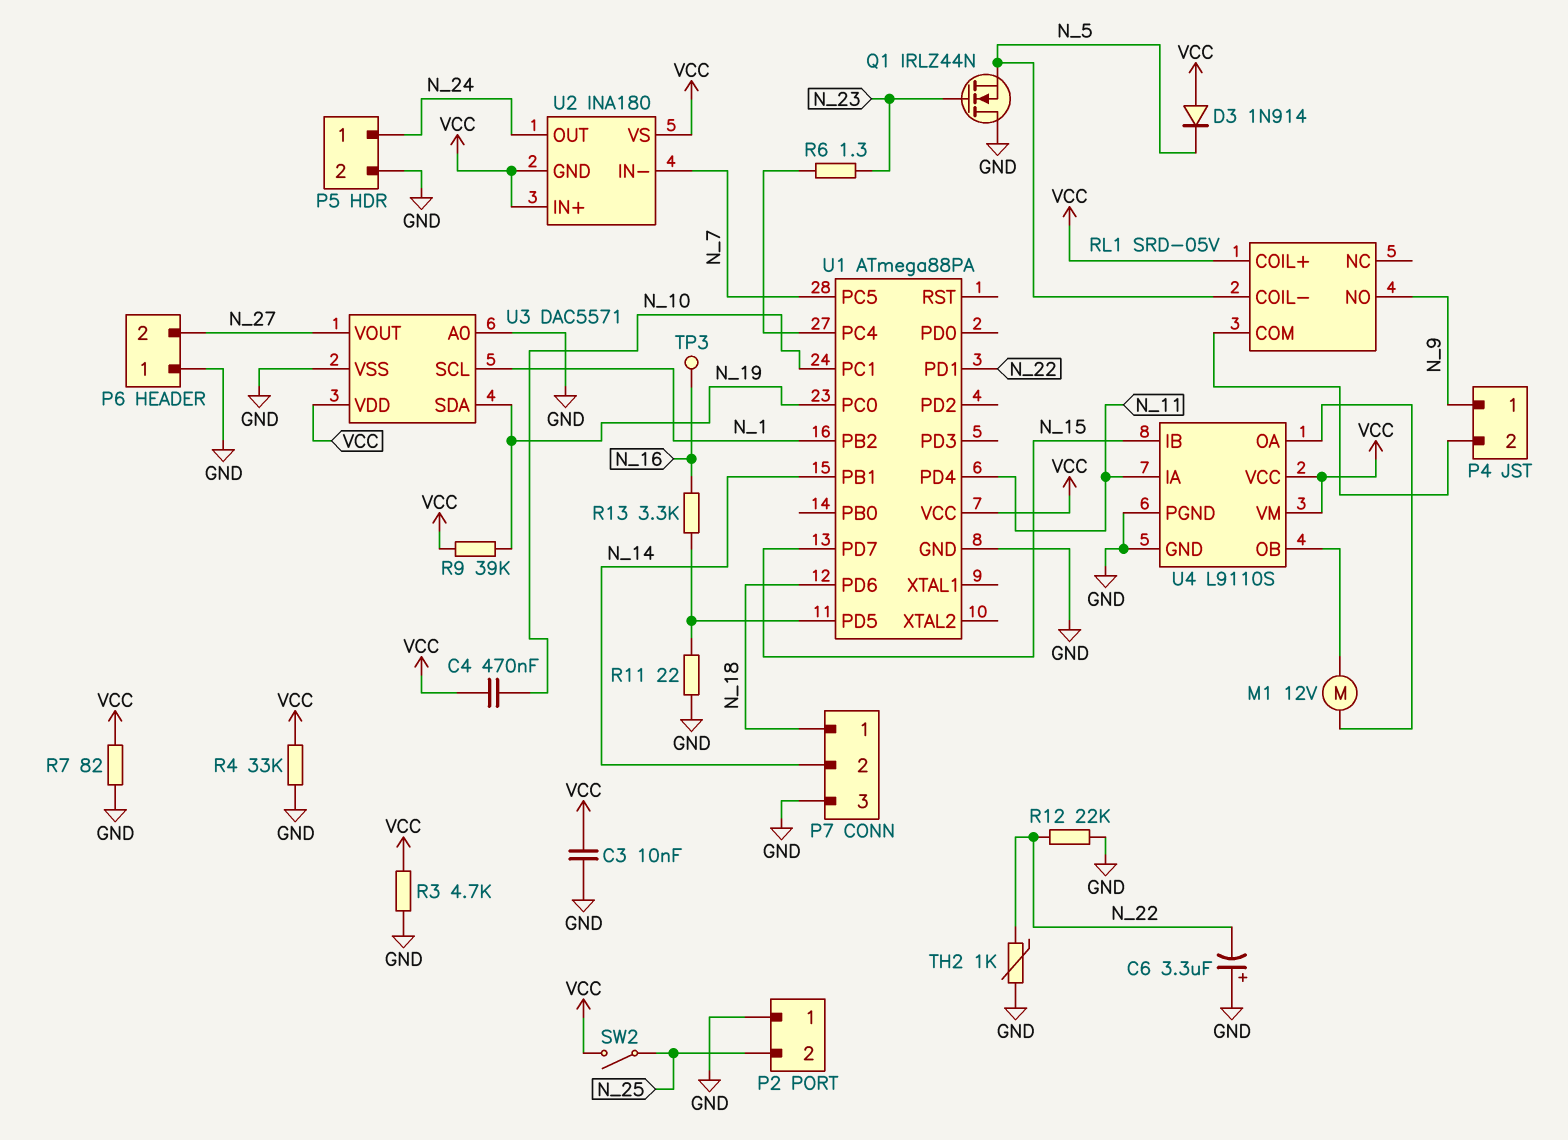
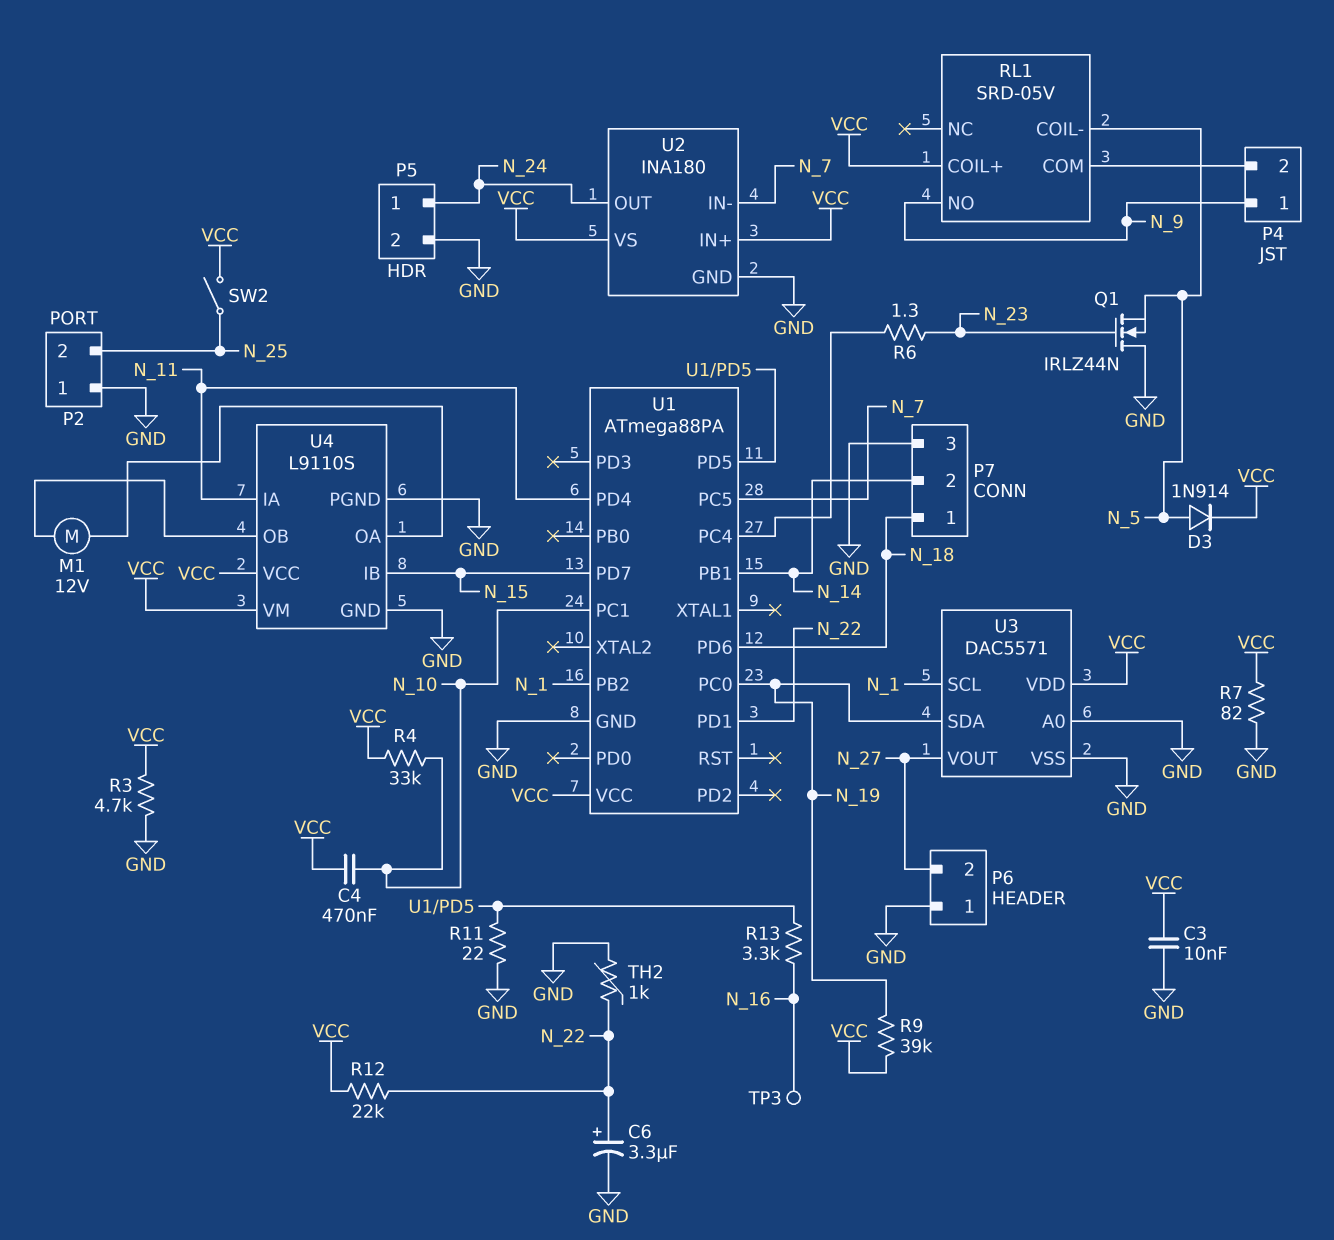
C6: 3.3uF (plus GND, minus N_22) -> 3.3uF (plus N_22, minus GND)
D3: diode 1N914 (A VCC, K N_5) -> diode 1N914 (A N_5, K VCC)
R4: 33k (GND, VCC) -> 33k (N_10, VCC)
R12: 22k (GND, N_22) -> 22k (N_22, VCC)
U2 pin GND: VCC -> GND

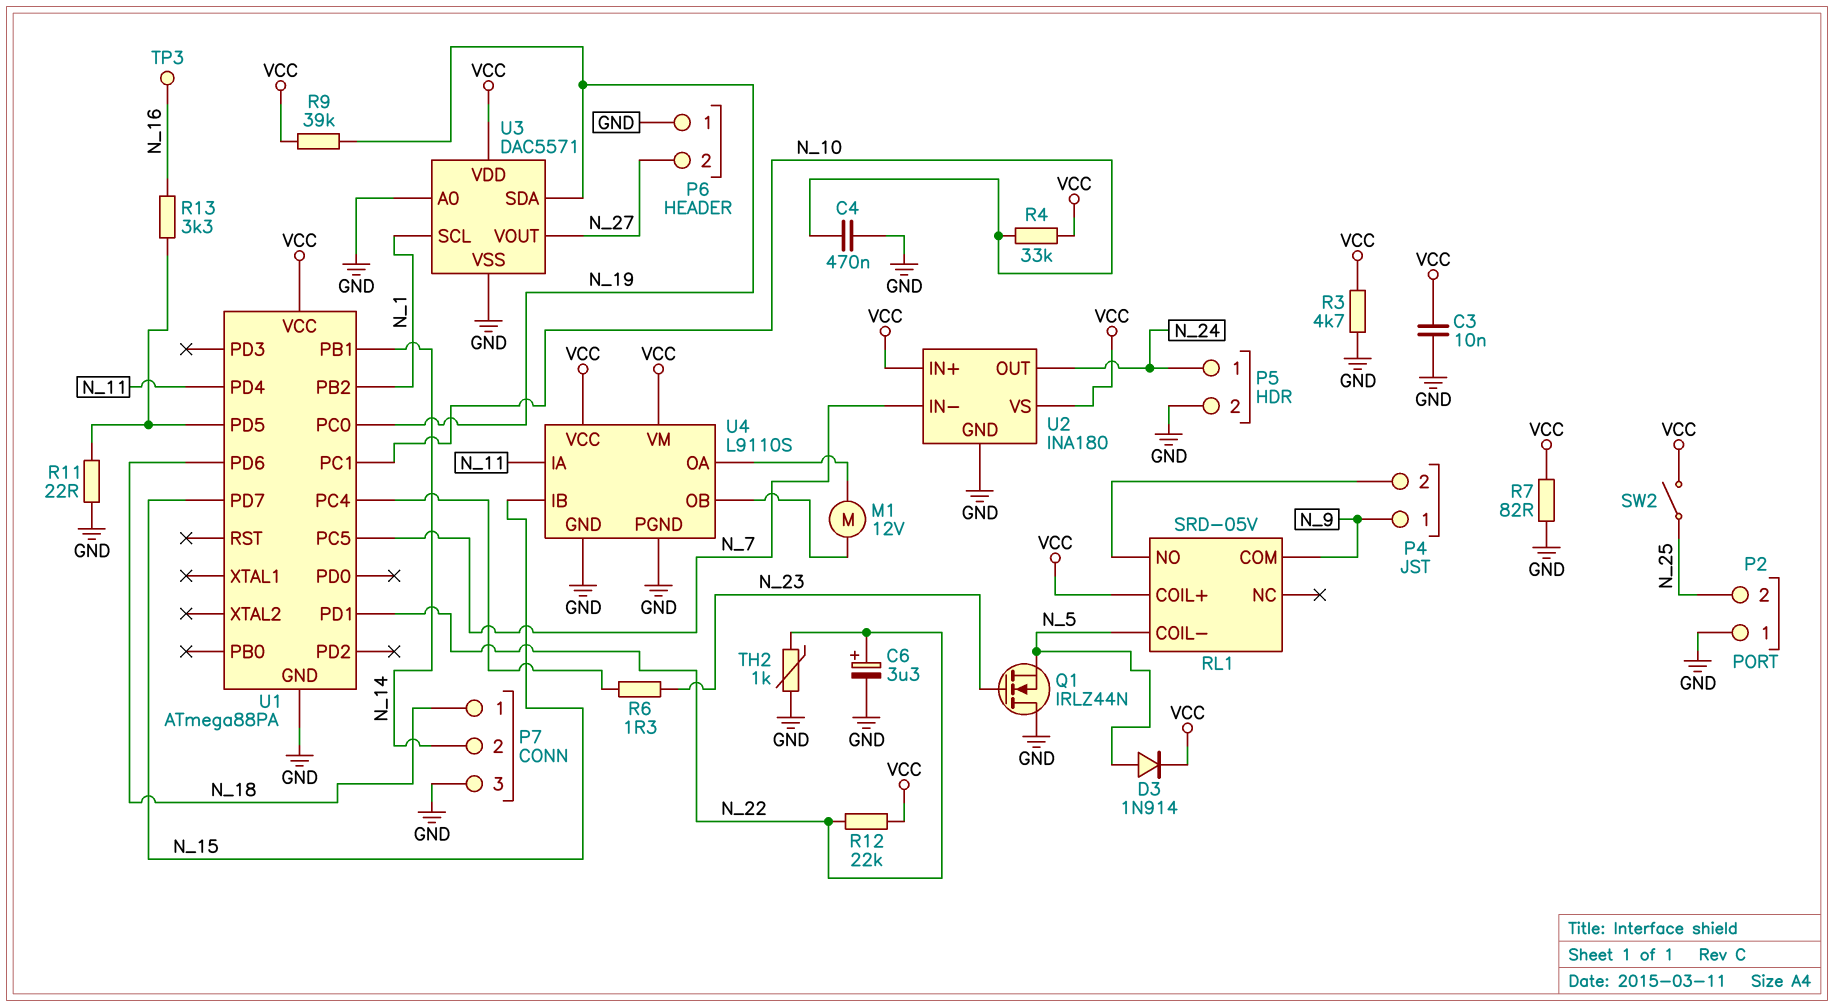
C4: 470nF (N_10, VCC) -> 470nF (GND, N_10)
RL1 pin COM: P4/2 -> N_9
RL1 pin NO: N_9 -> P4/2

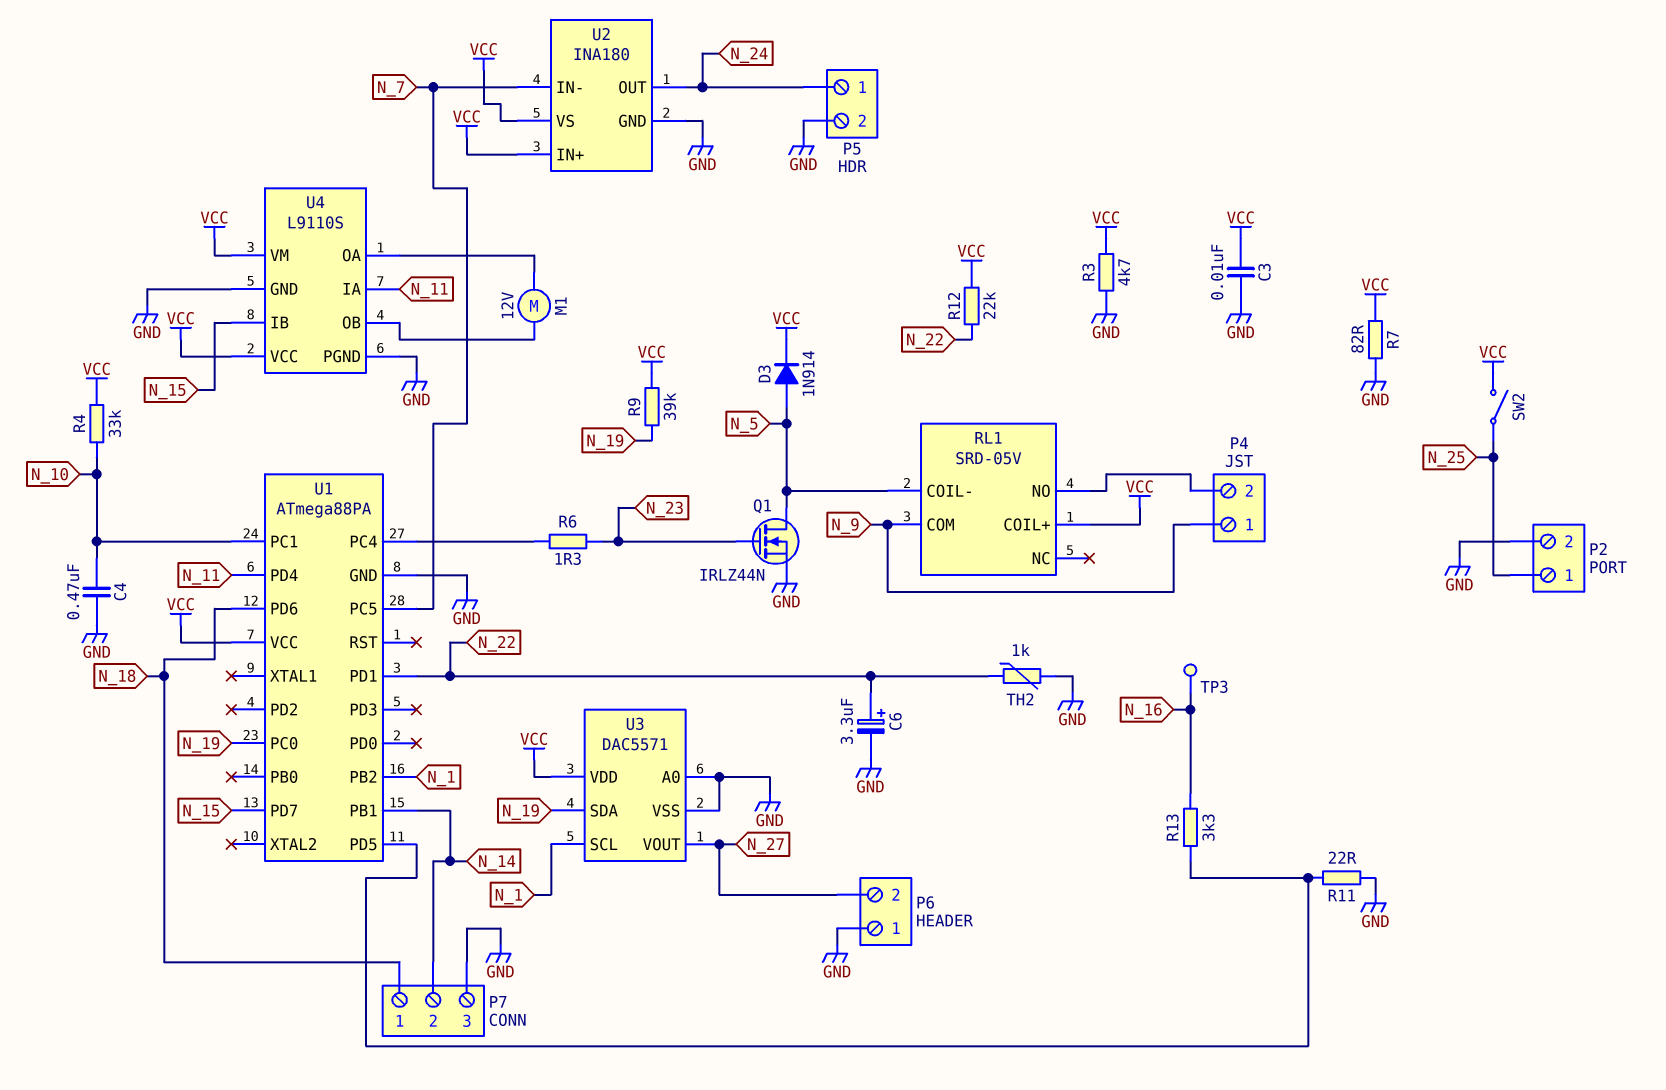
P2 pin 1: GND -> N_25
P2 pin 2: N_25 -> GND
Q1: NMOS IRLZ44N (G N_23, D GND, S N_5) -> NMOS IRLZ44N (G N_23, D N_5, S GND)

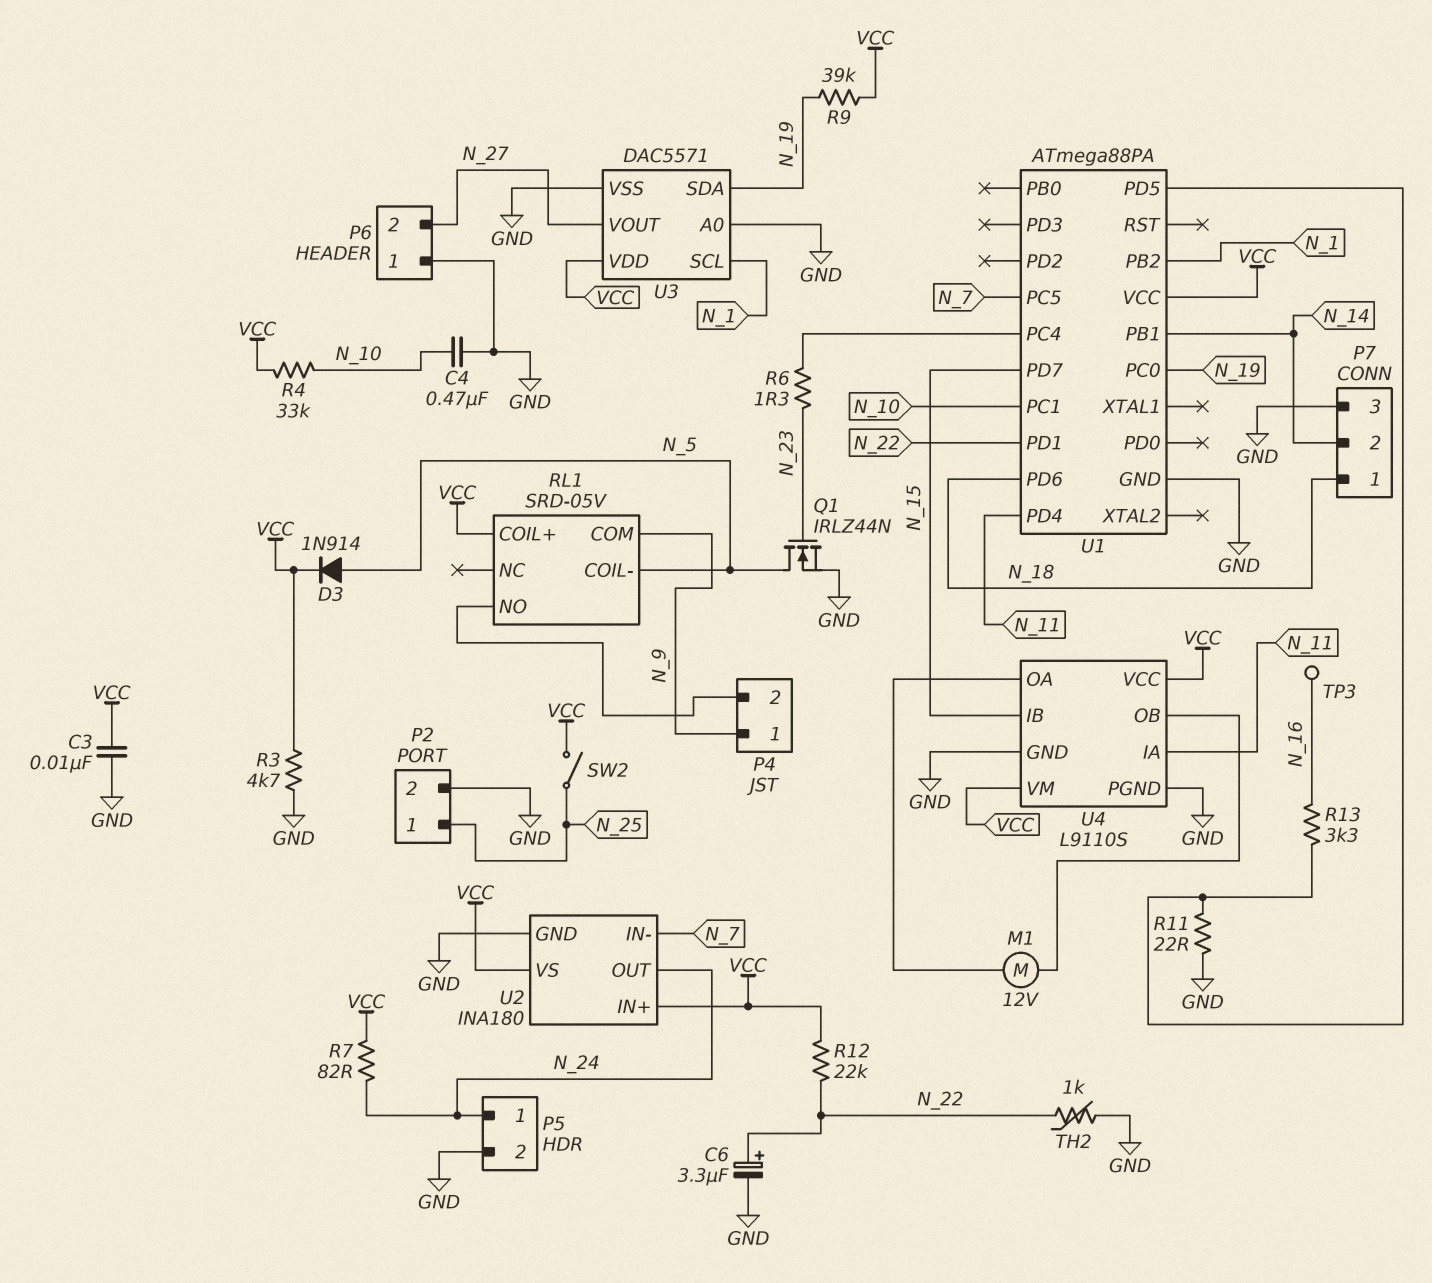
R7: 82 (GND, VCC) -> 82 (N_24, VCC)

